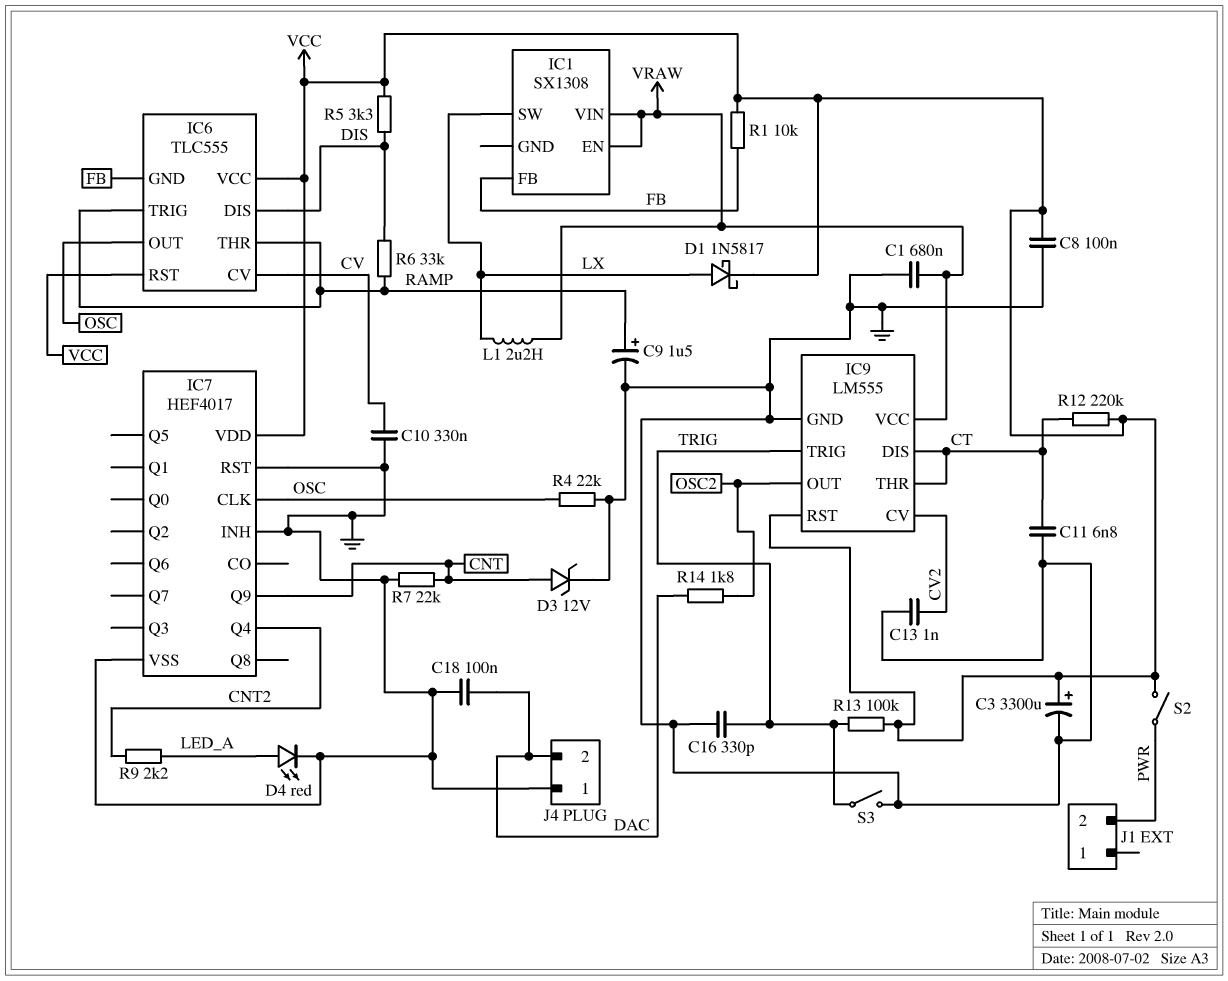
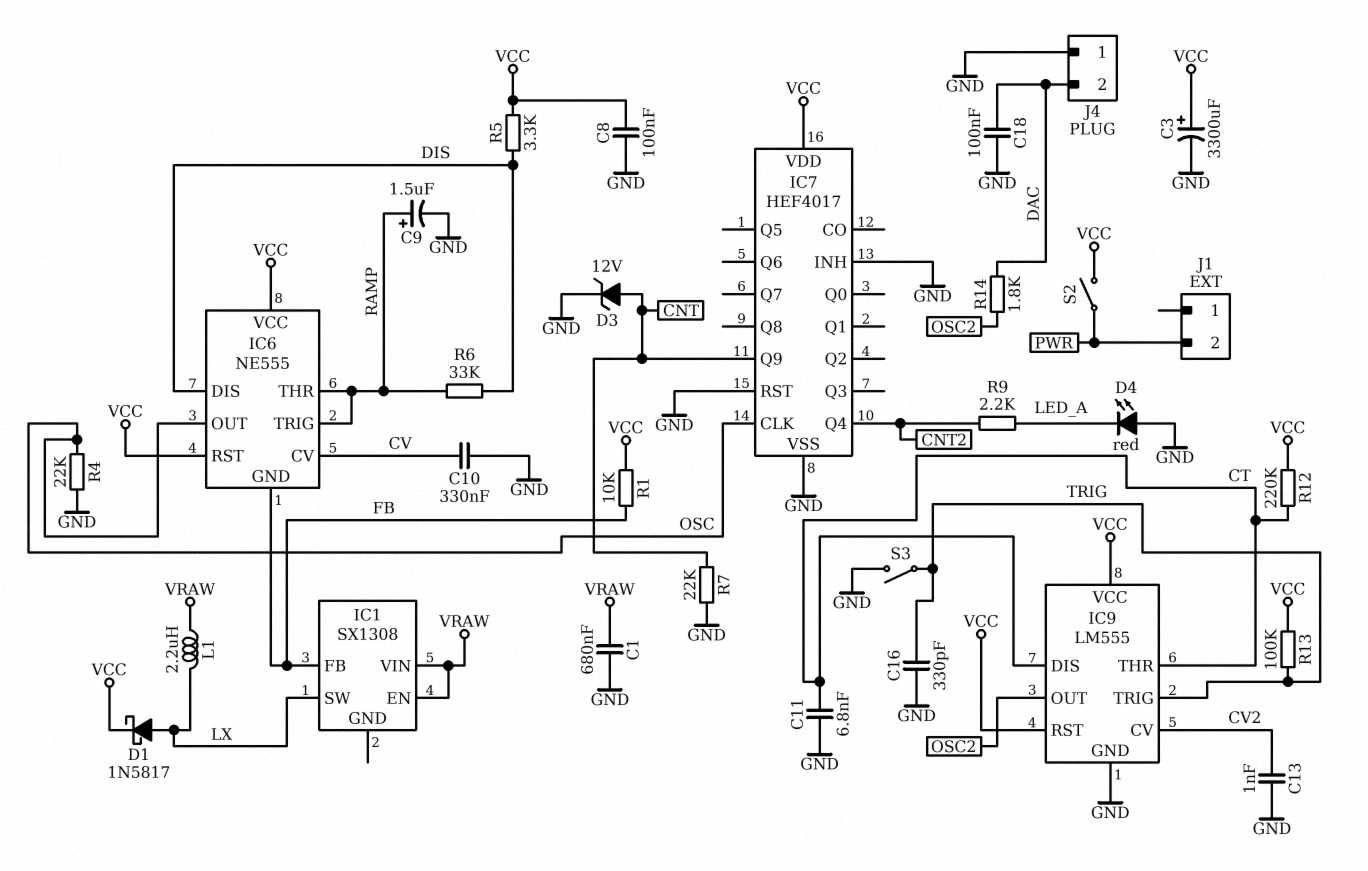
D4: LED red (A LED_A, K GND) -> LED red (A GND, K LED_A)
IC6: TLC555 -> NE555
IC9 pin VCC: VRAW -> VCC

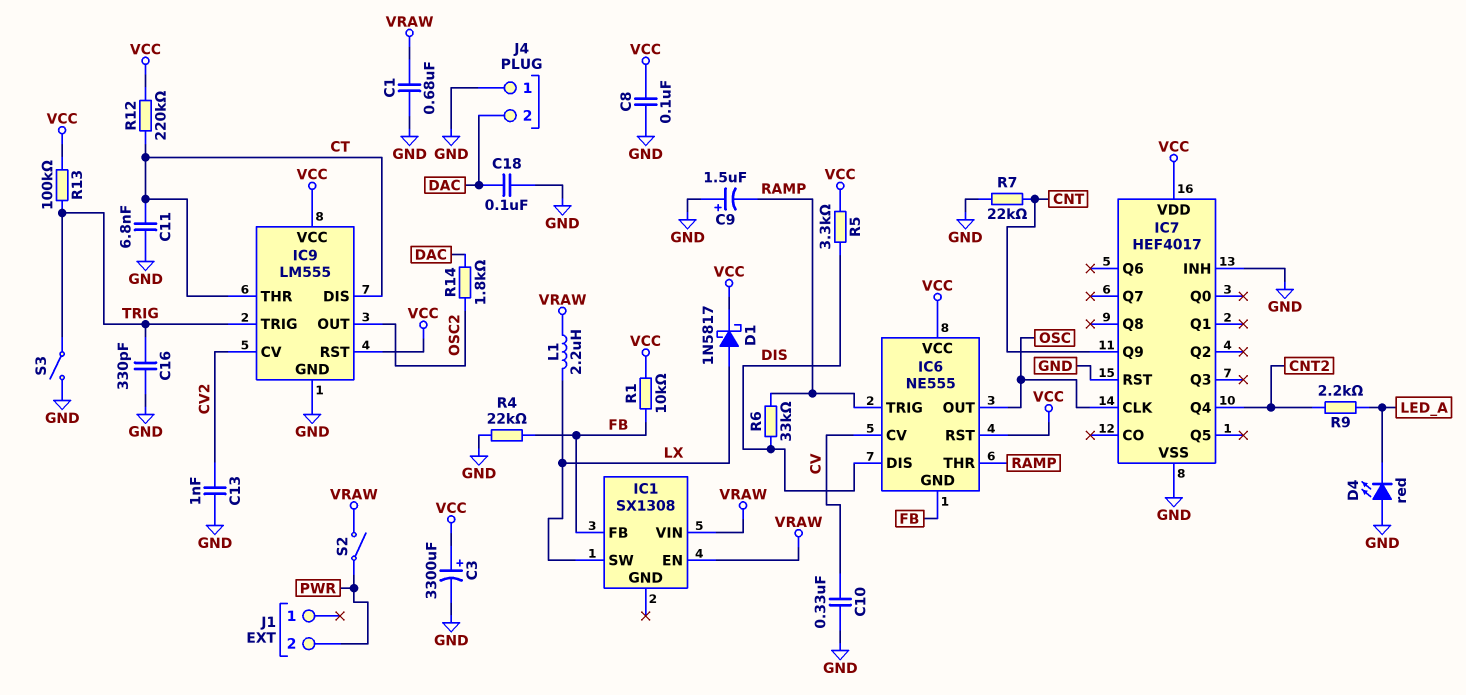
C9: 1.5uF (plus RAMP, minus GND) -> 1.5uF (plus GND, minus RAMP)
D3: zener 12V (A CNT, K GND) -> none
R4: 22k (GND, OSC) -> 22k (FB, GND)
S2: switch (PWR, VCC) -> switch (PWR, VRAW)

